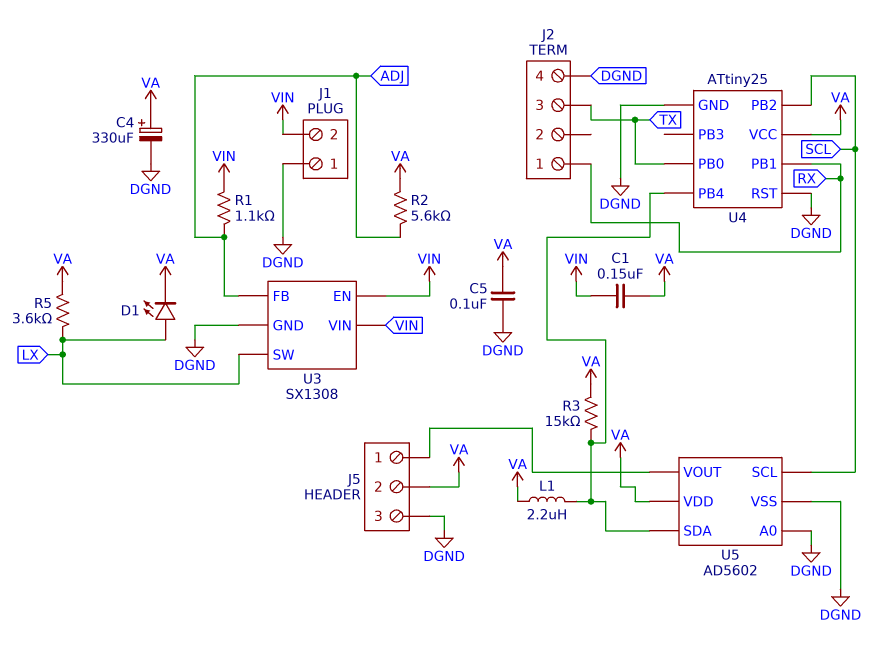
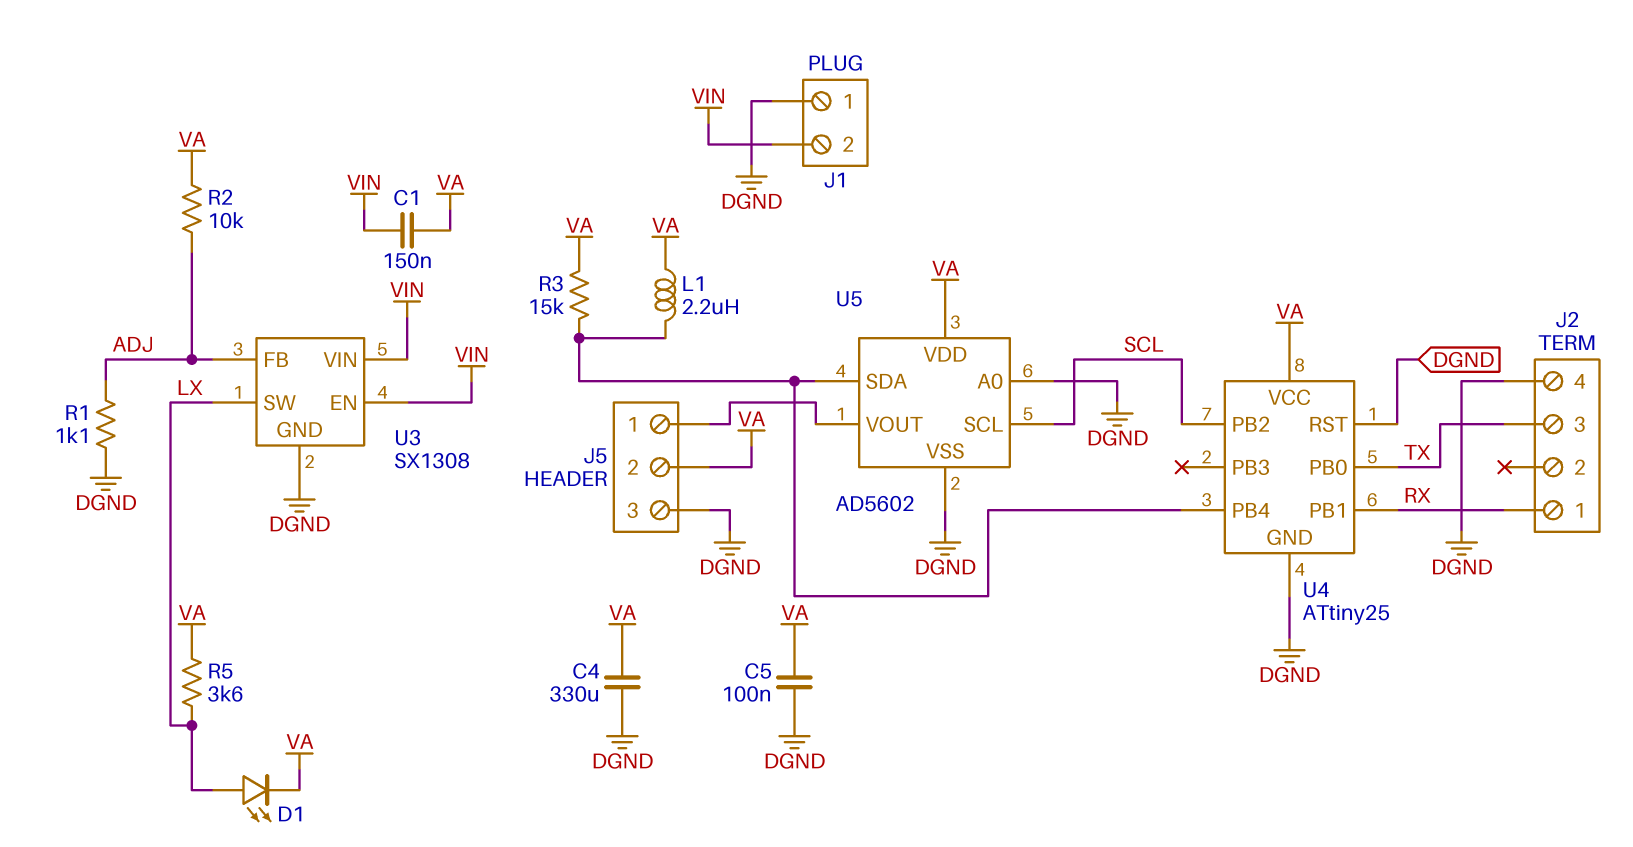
C4: 330uF (plus VA, minus DGND) -> 330uF (DGND, VA)
R1: 1.1k (ADJ, VIN) -> 1.1k (ADJ, DGND)
R2: 5.6k (ADJ, VA) -> 10k (ADJ, VA)

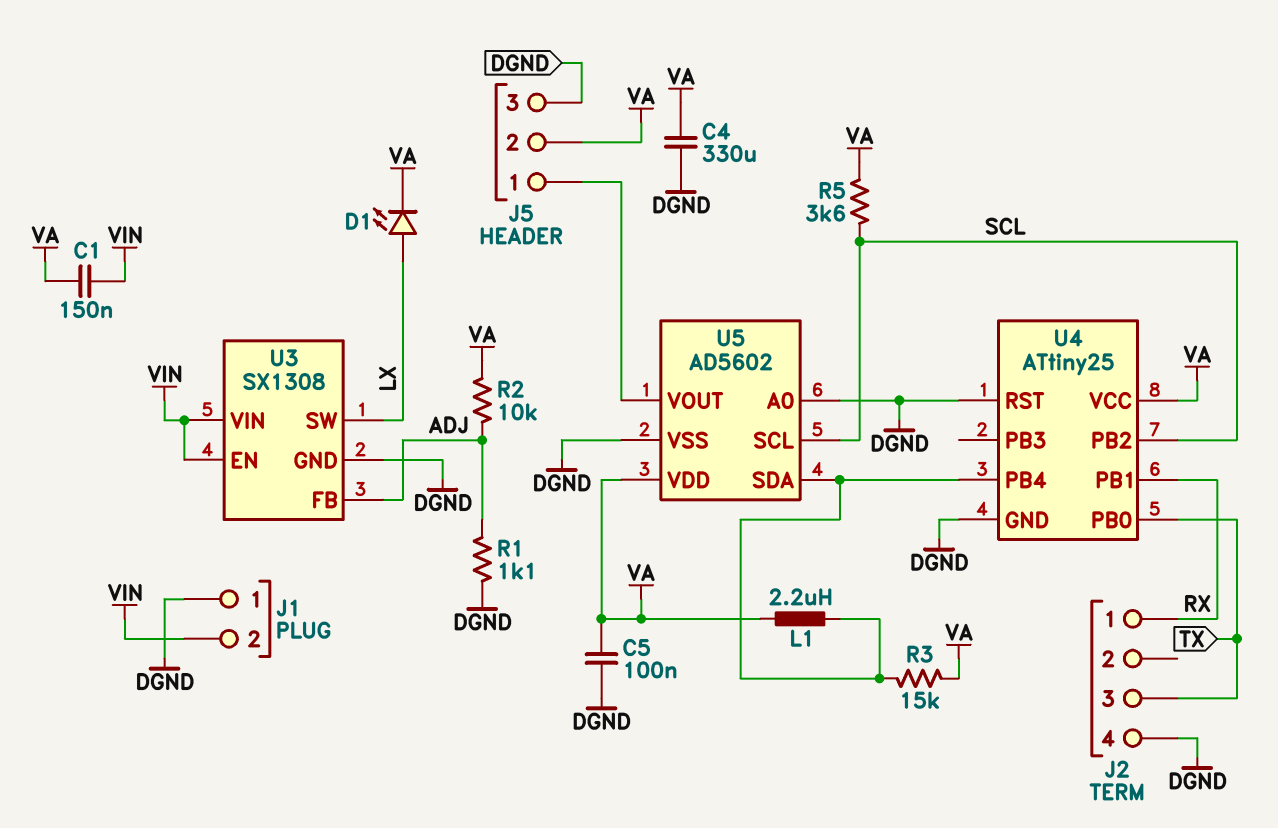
R5: 3.6k (LX, VA) -> 3.6k (SCL, VA)

